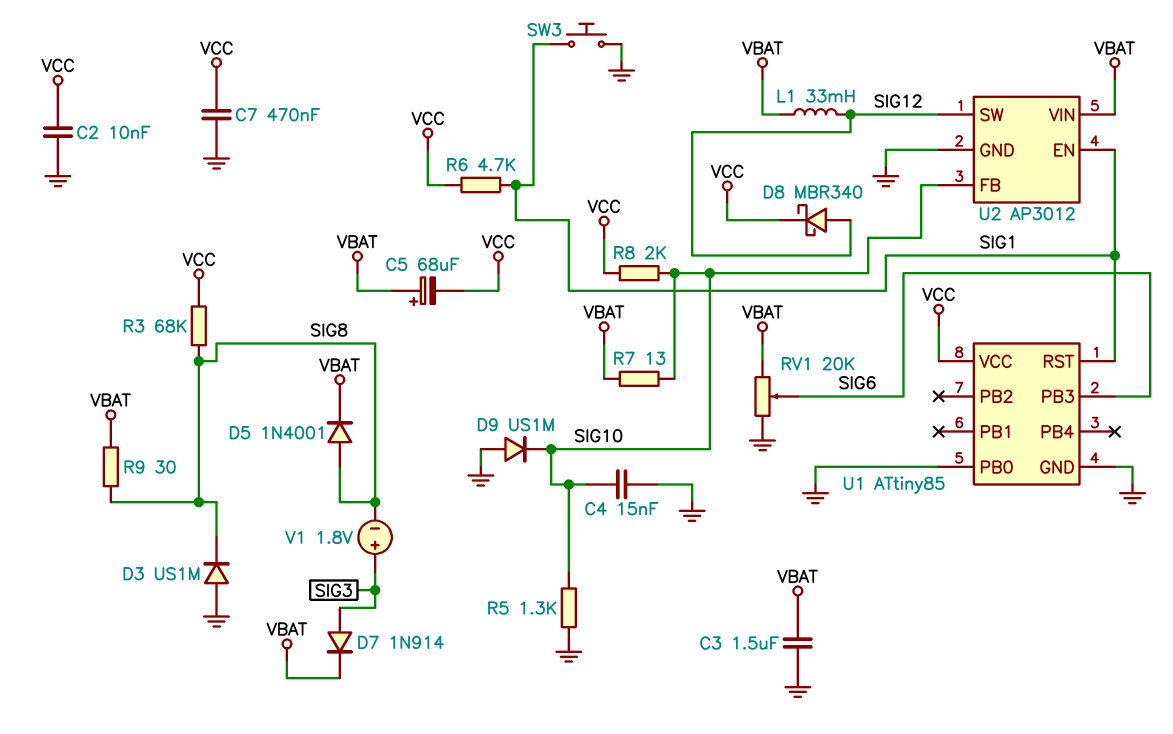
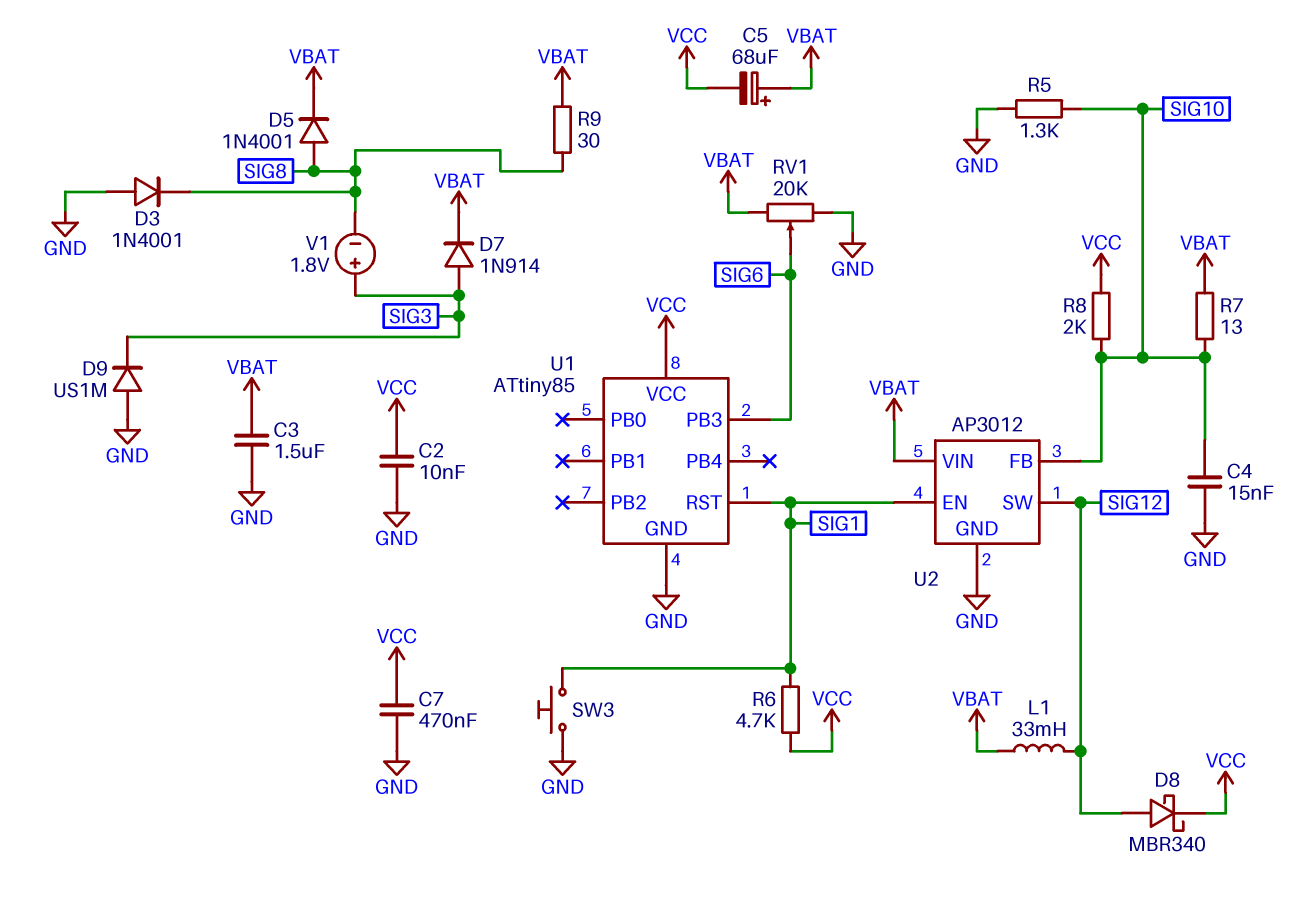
D3: diode US1M (A GND, K SIG8) -> diode 1N4001 (A GND, K SIG8)
D9: diode US1M (A GND, K SIG10) -> diode US1M (A GND, K SIG3)
R3: 68k (SIG8, VCC) -> none
U1 pin PB0: GND -> none

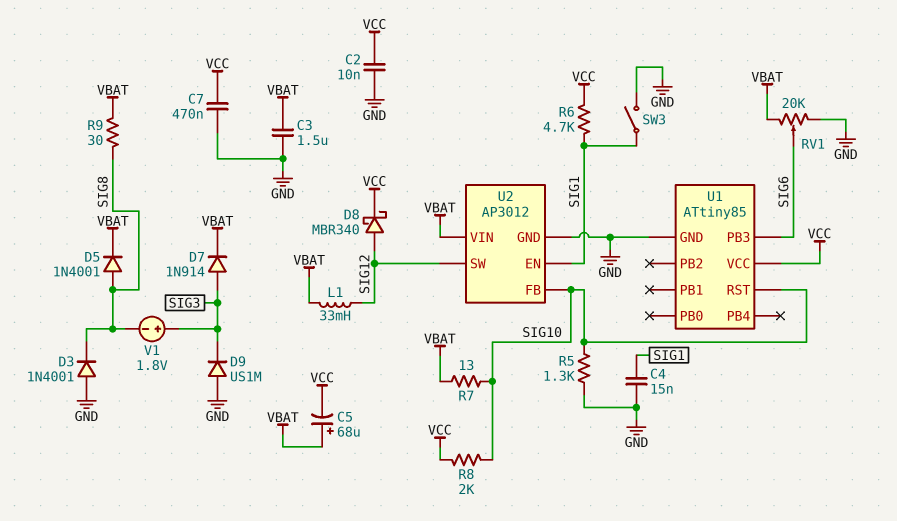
C4: 15nF (GND, SIG10) -> 15nF (GND, SIG1)
SW3: button (GND, SIG1) -> switch (GND, SIG1)
U1 pin RST: SIG1 -> SIG10

